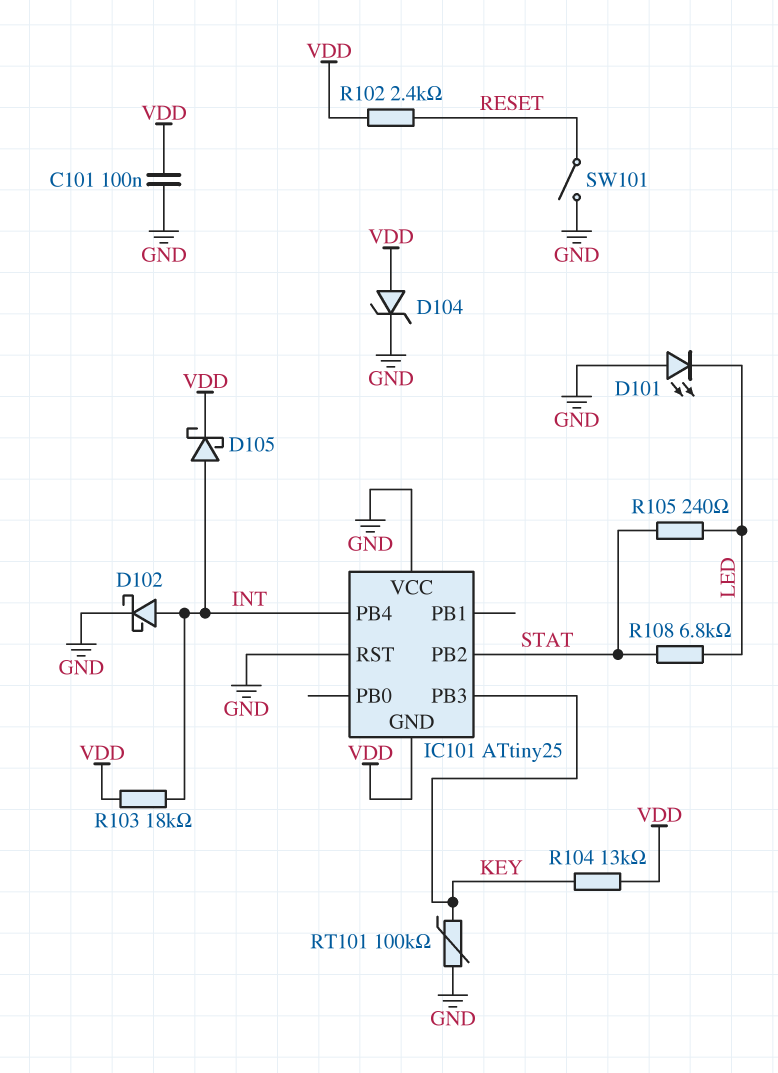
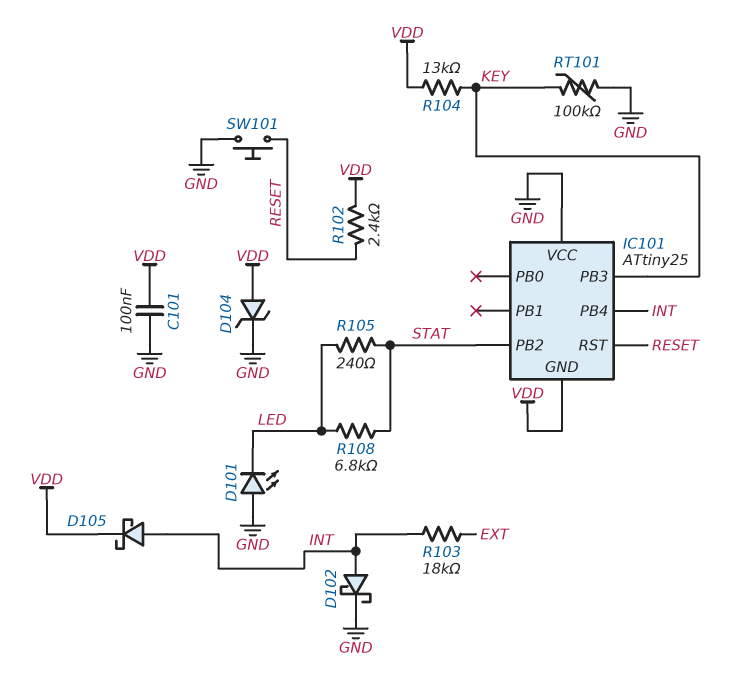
IC101 pin RST: GND -> RESET
R103: 18k (INT, VDD) -> 18k (EXT, INT)
SW101: switch (GND, RESET) -> button (GND, RESET)

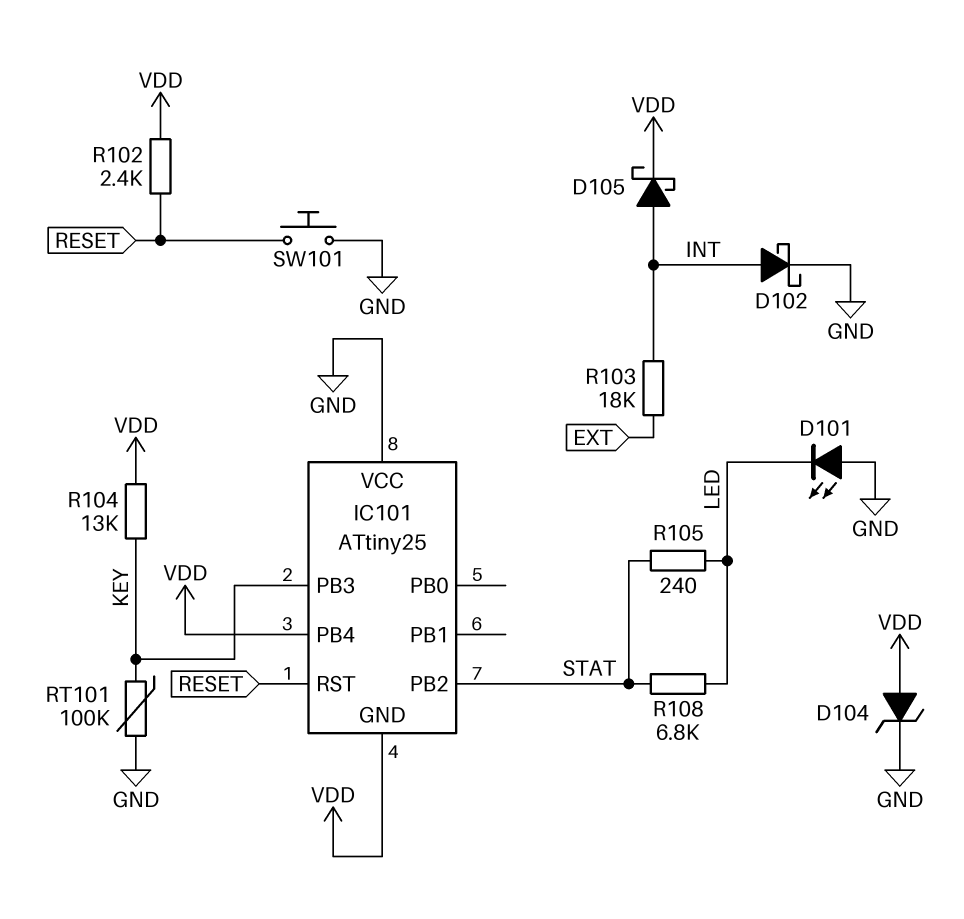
C101: 100nF (GND, VDD) -> none
IC101 pin PB4: INT -> VDD

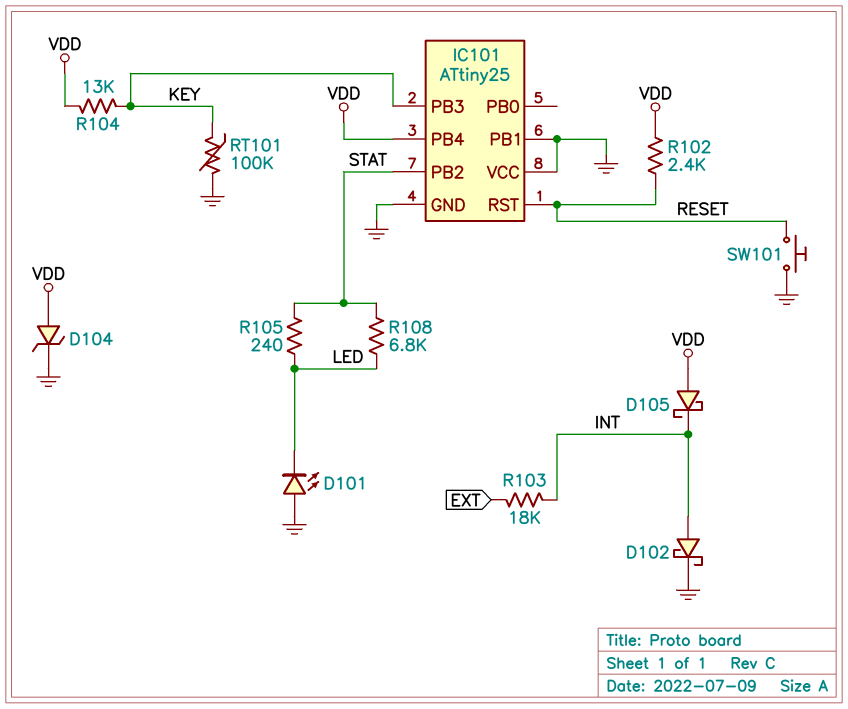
D105: schottky (A INT, K VDD) -> schottky (A VDD, K INT)
IC101 pin GND: VDD -> GND
IC101 pin PB1: none -> GND

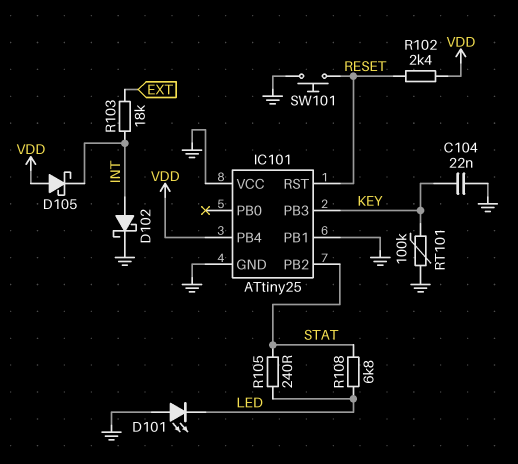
C104: none -> 22nF (GND, KEY)
D104: zener (A VDD, K GND) -> none
R104: 13k (KEY, VDD) -> none

